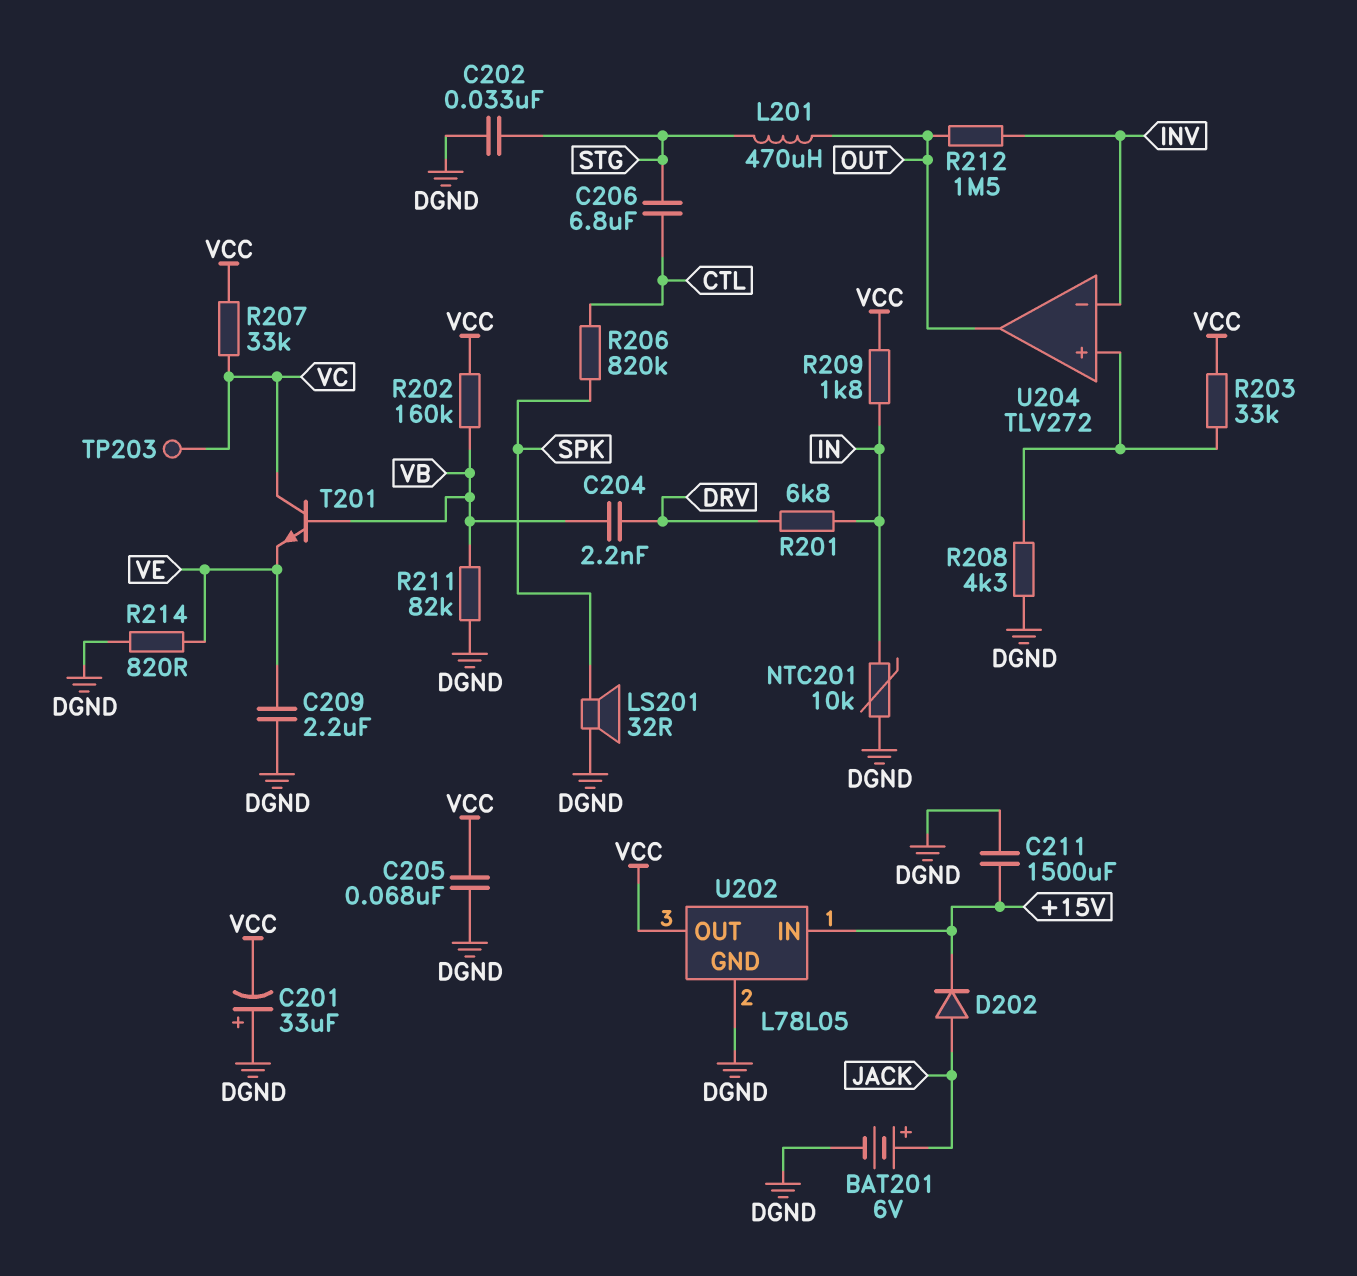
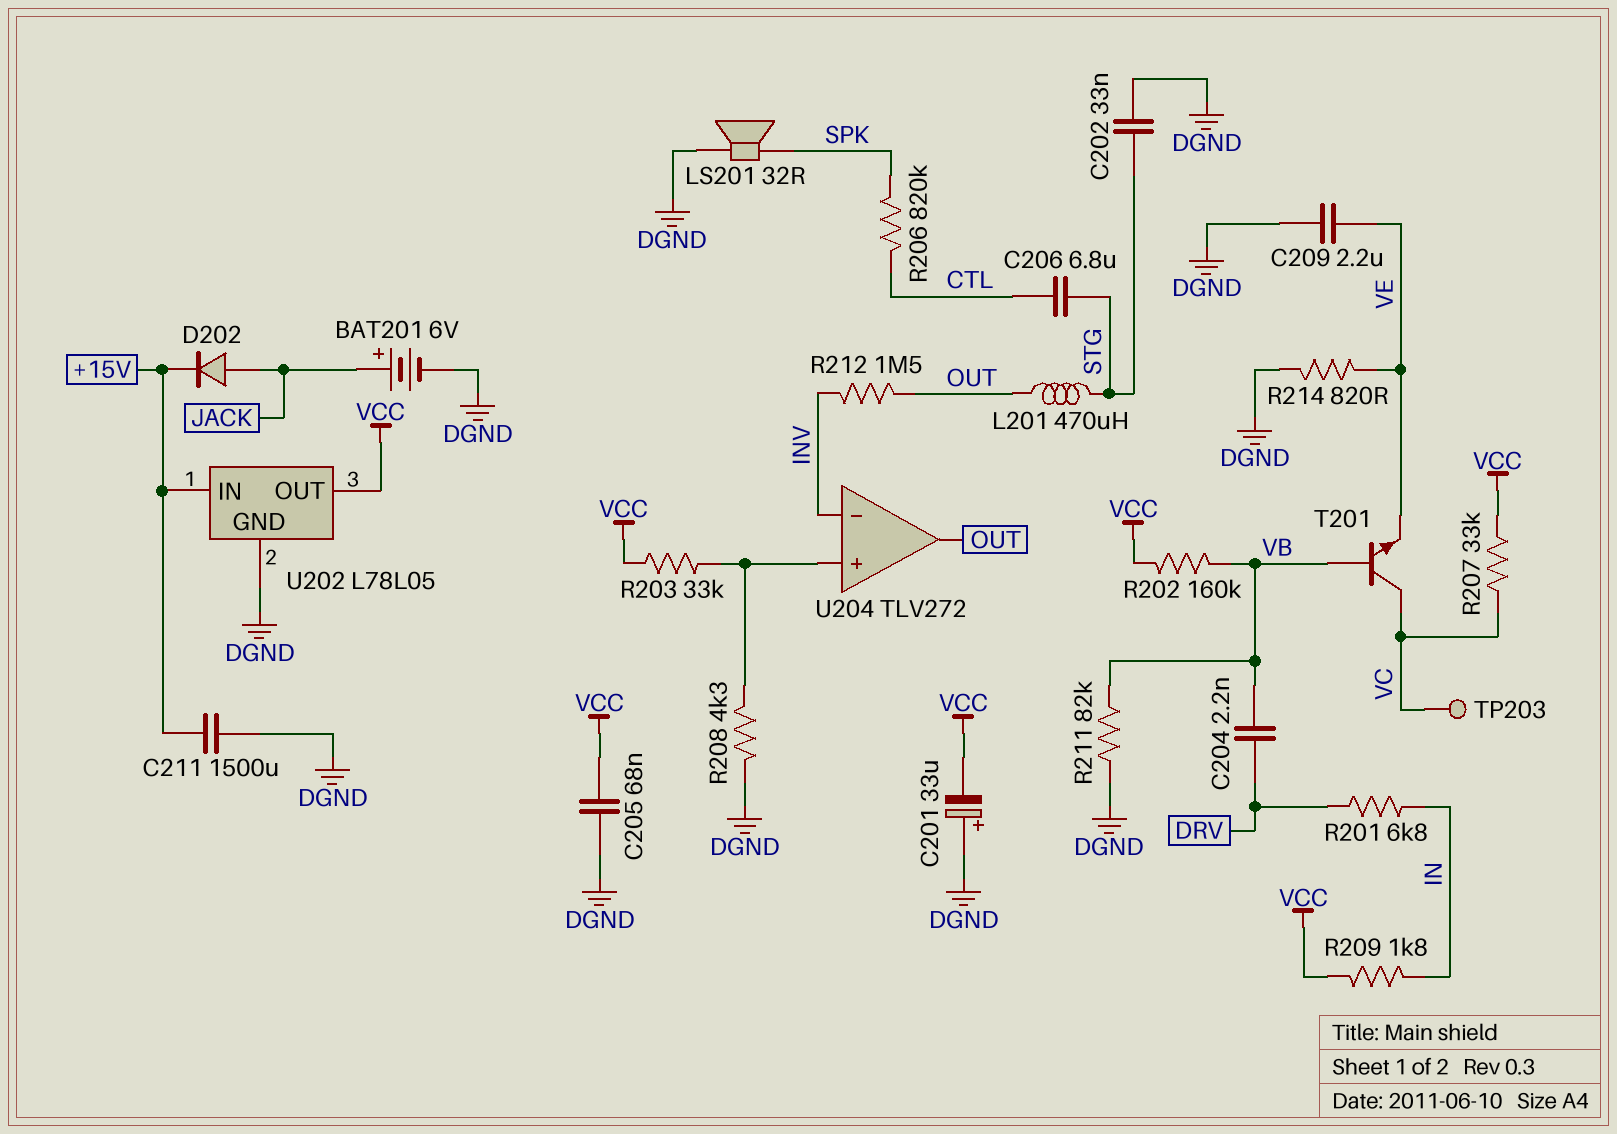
NTC201: 10k (DGND, IN) -> none

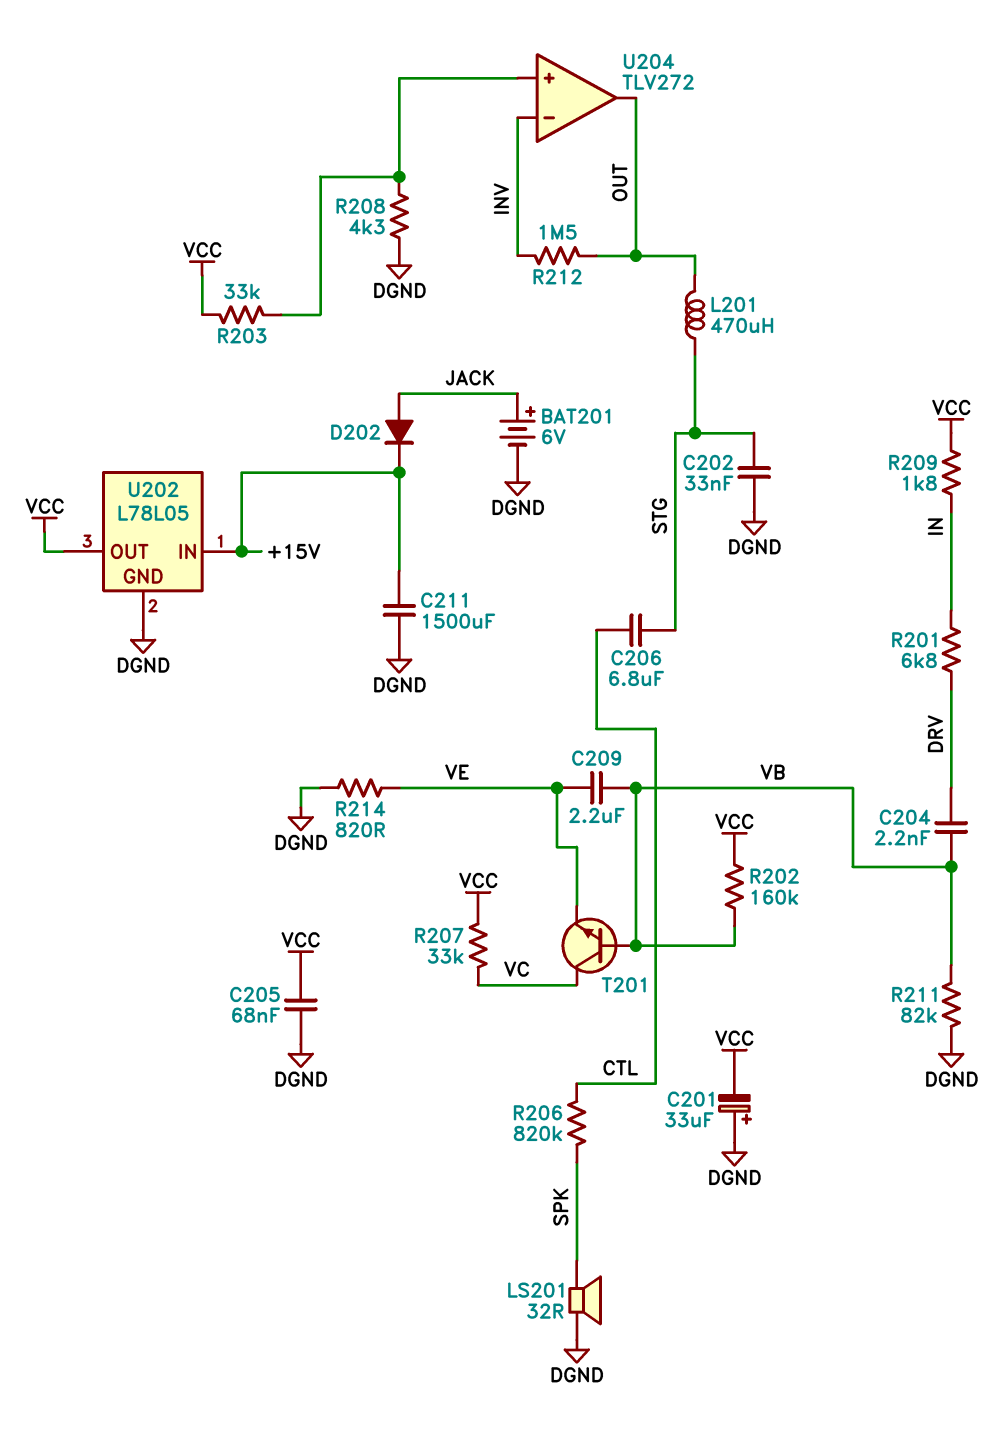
C209: 2.2uF (DGND, VE) -> 2.2uF (VB, VE)
TP203: test point (VC) -> none

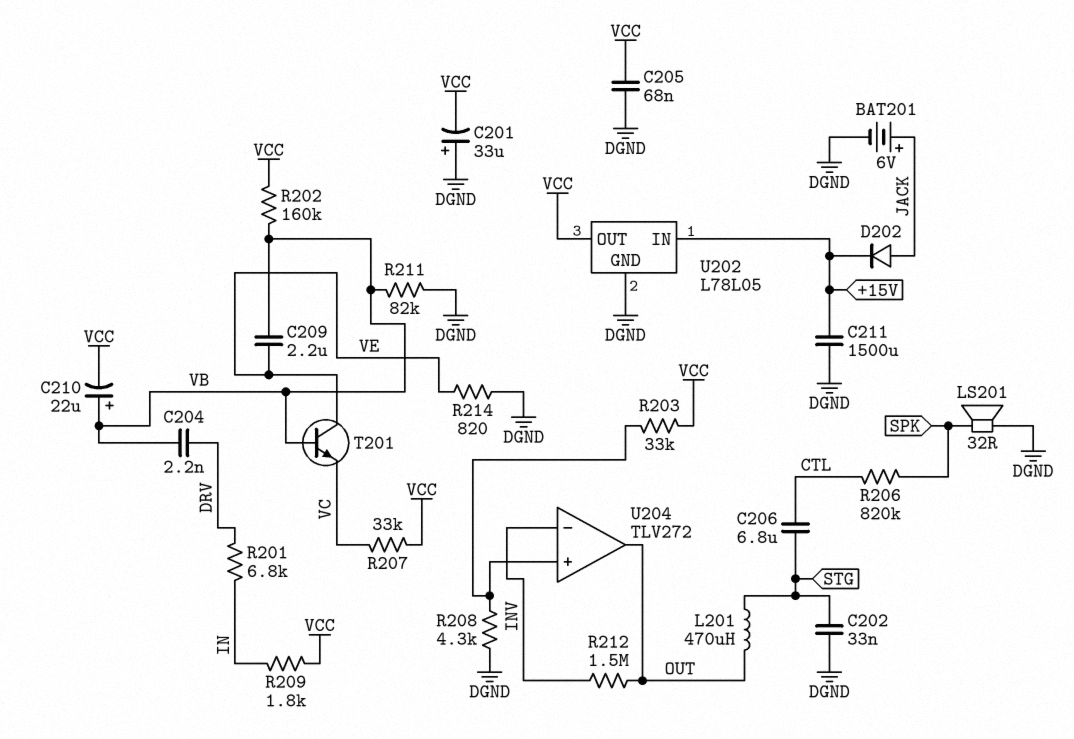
C210: none -> 22uF (plus VB, minus VCC)
T201: NPN (B VB, C VC, E VE) -> NPN (B VB, C VE, E VC)

